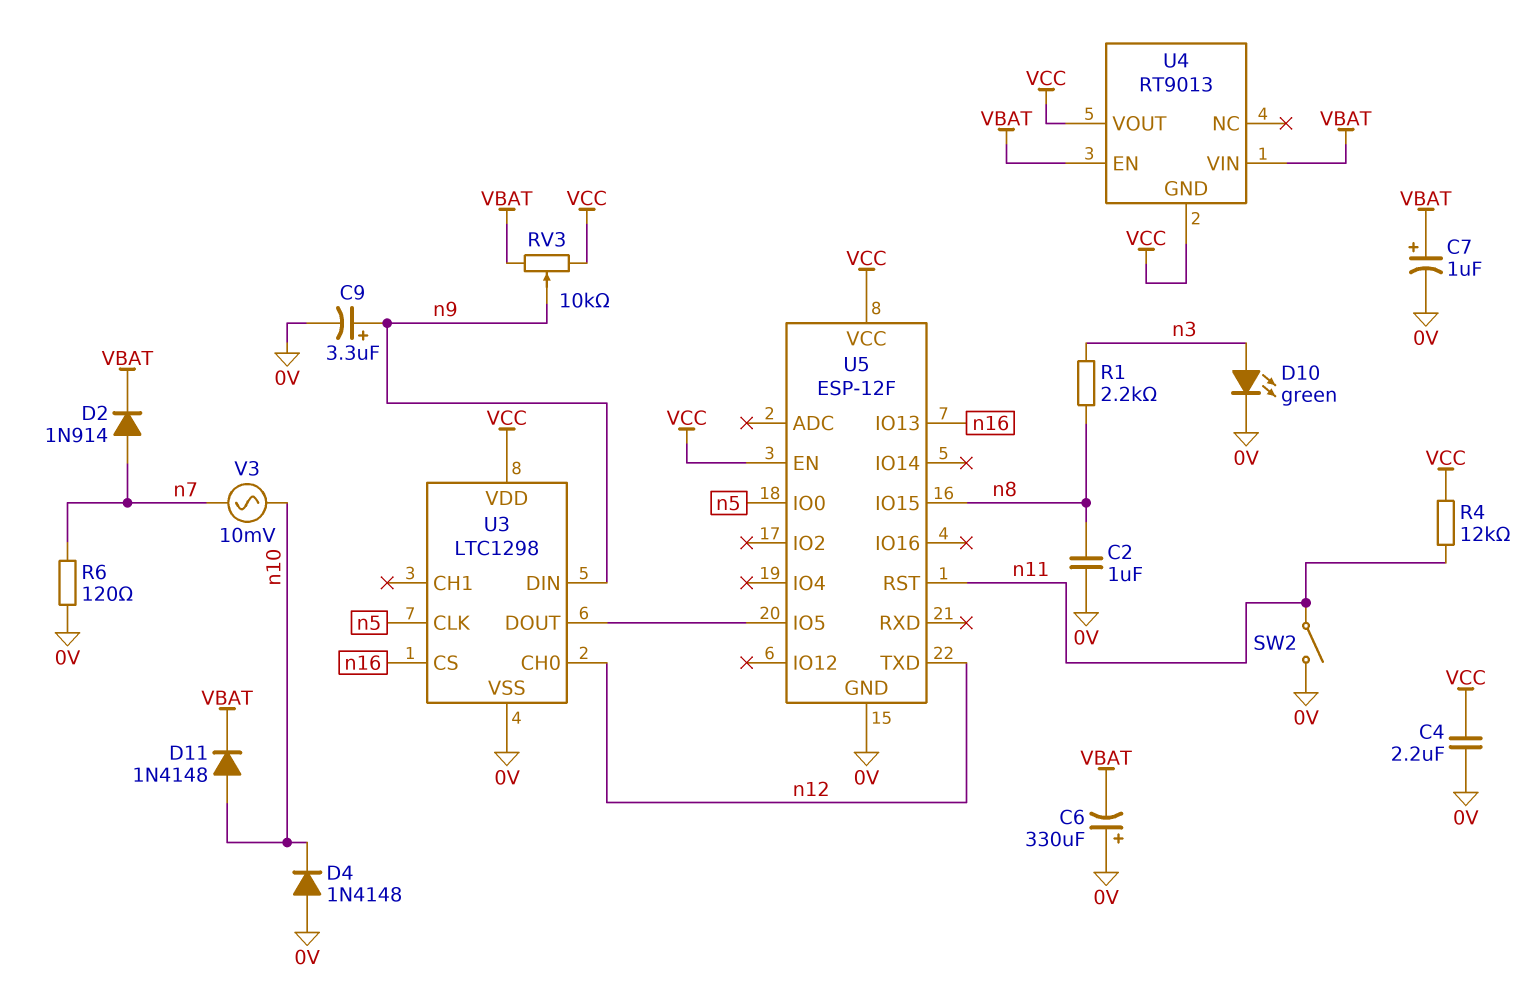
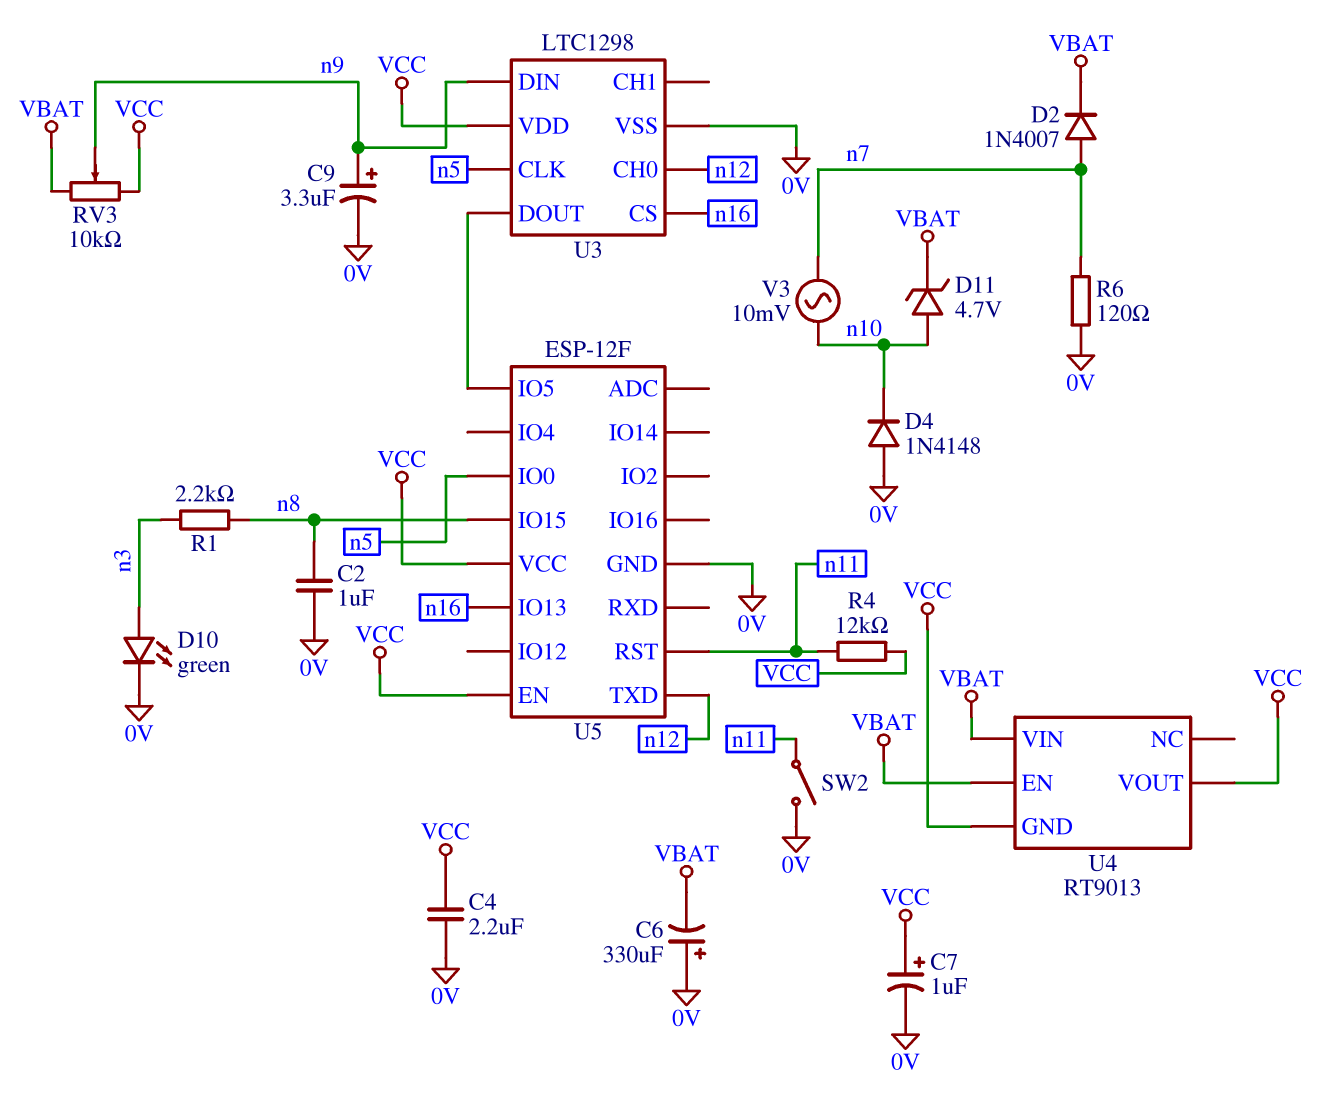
C7: 1uF (plus VBAT, minus 0V) -> 1uF (plus VCC, minus 0V)
D2: diode 1N914 (A n7, K VBAT) -> diode 1N4007 (A n7, K VBAT)
D11: diode 1N4148 (A n10, K VBAT) -> zener 4.7V (A n10, K VBAT)

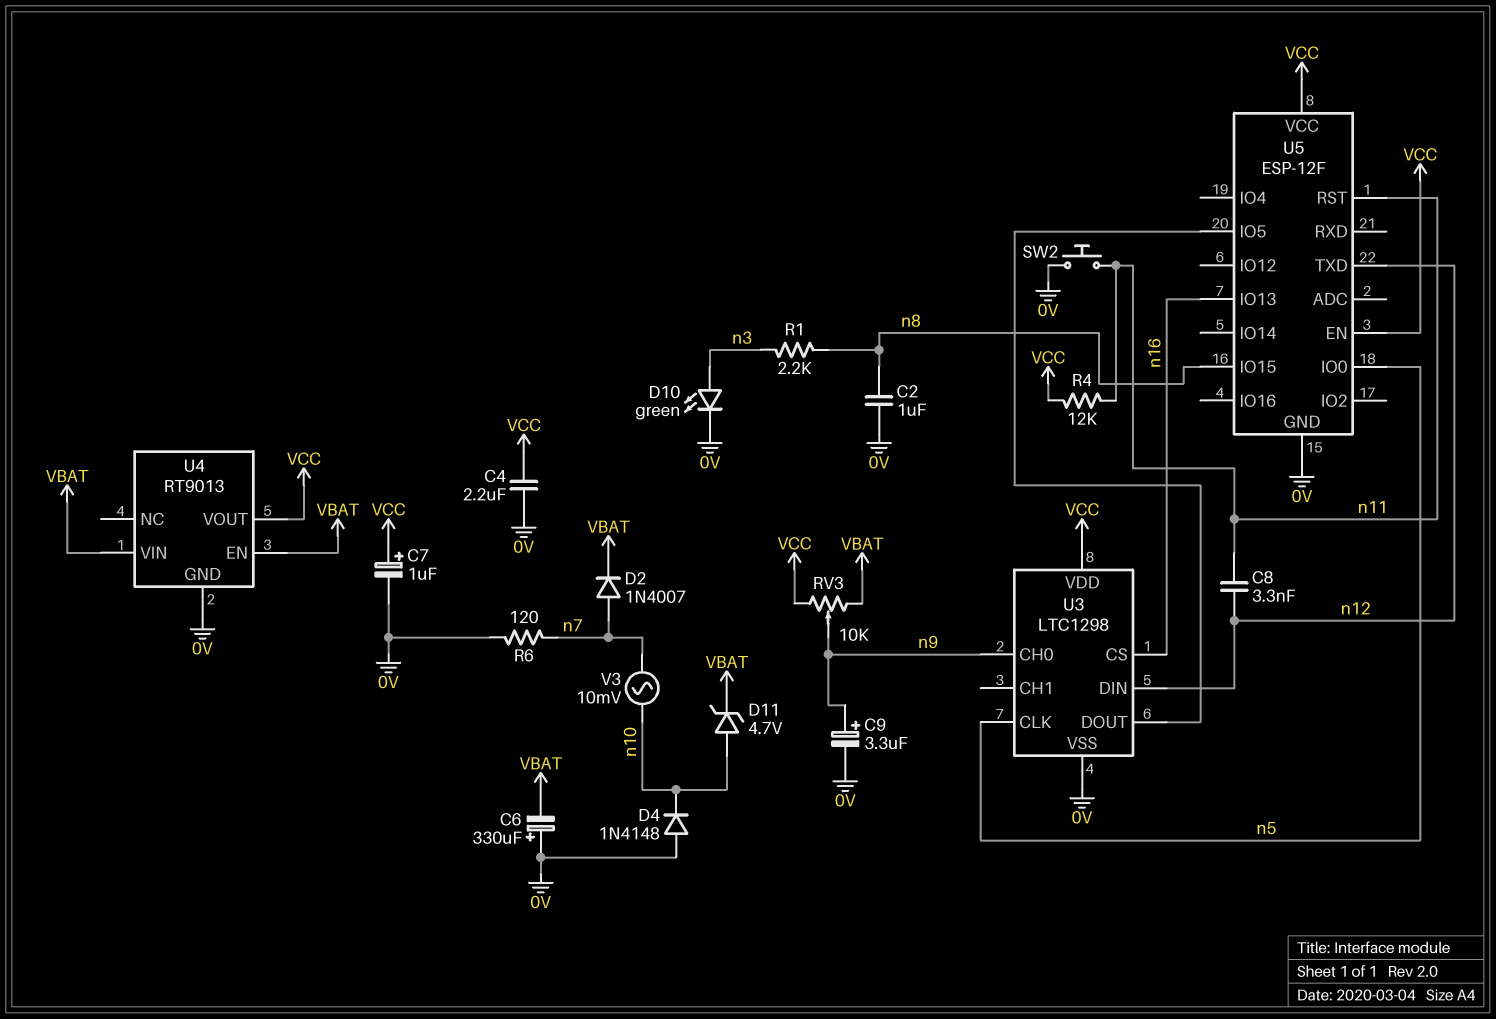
C8: none -> 3.3nF (n11, n12)
SW2: switch (0V, n11) -> button (0V, n11)
U3 pin CH0: n12 -> n9
U3 pin DIN: n9 -> n12
U4 pin GND: VCC -> 0V

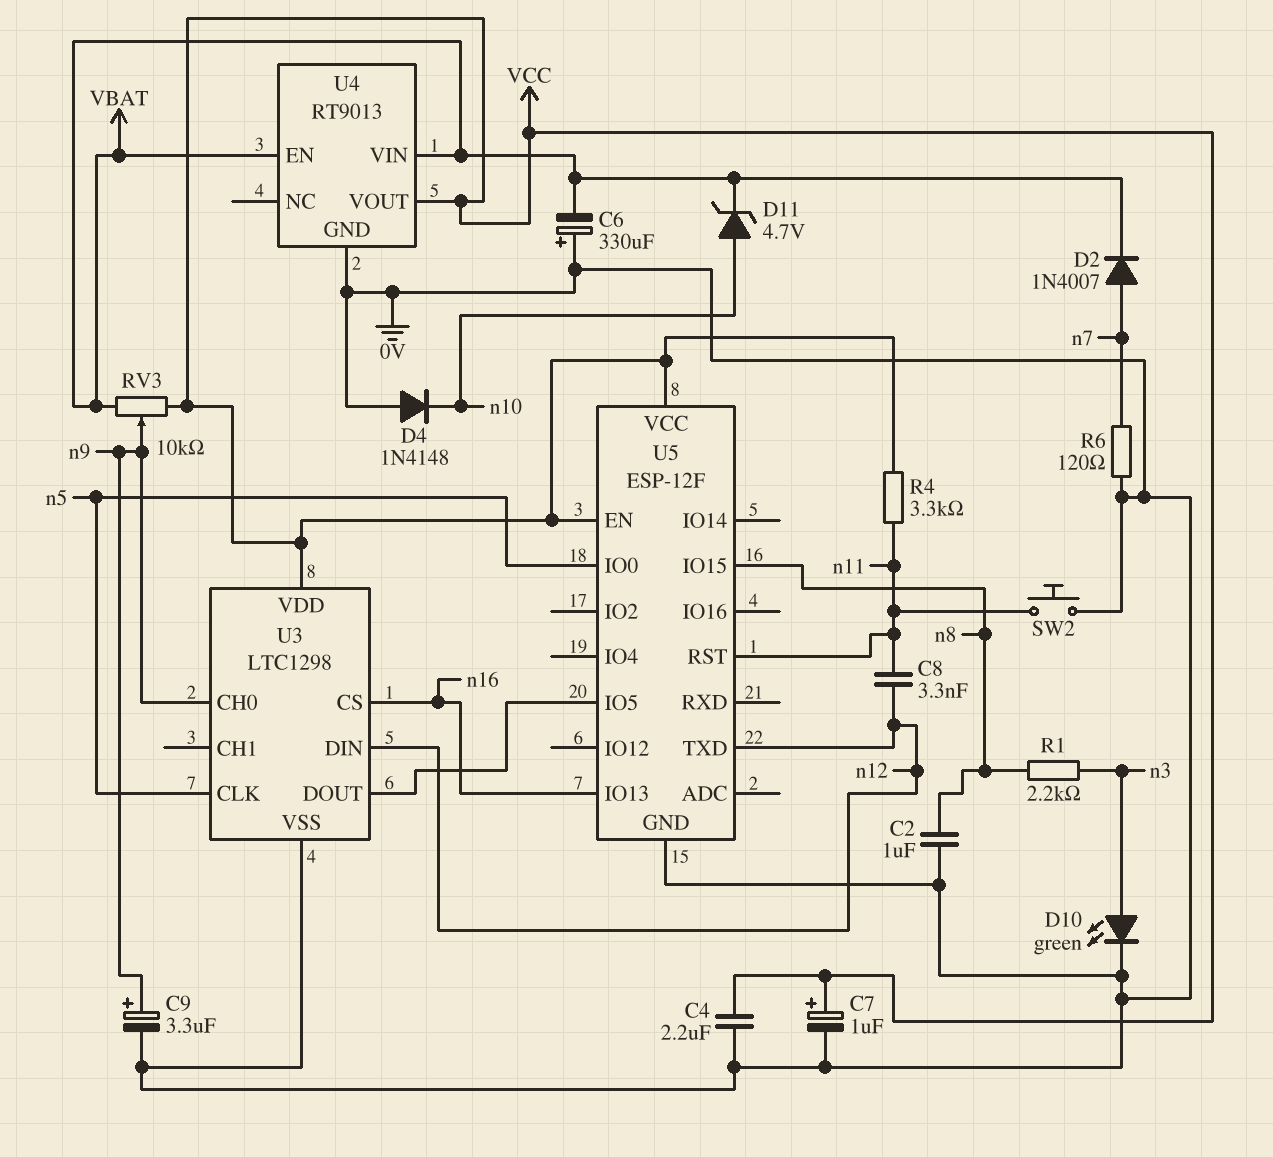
R4: 12k (VCC, n11) -> 3.3k (VCC, n11)
V3: AC 10mV (n7, n10) -> none

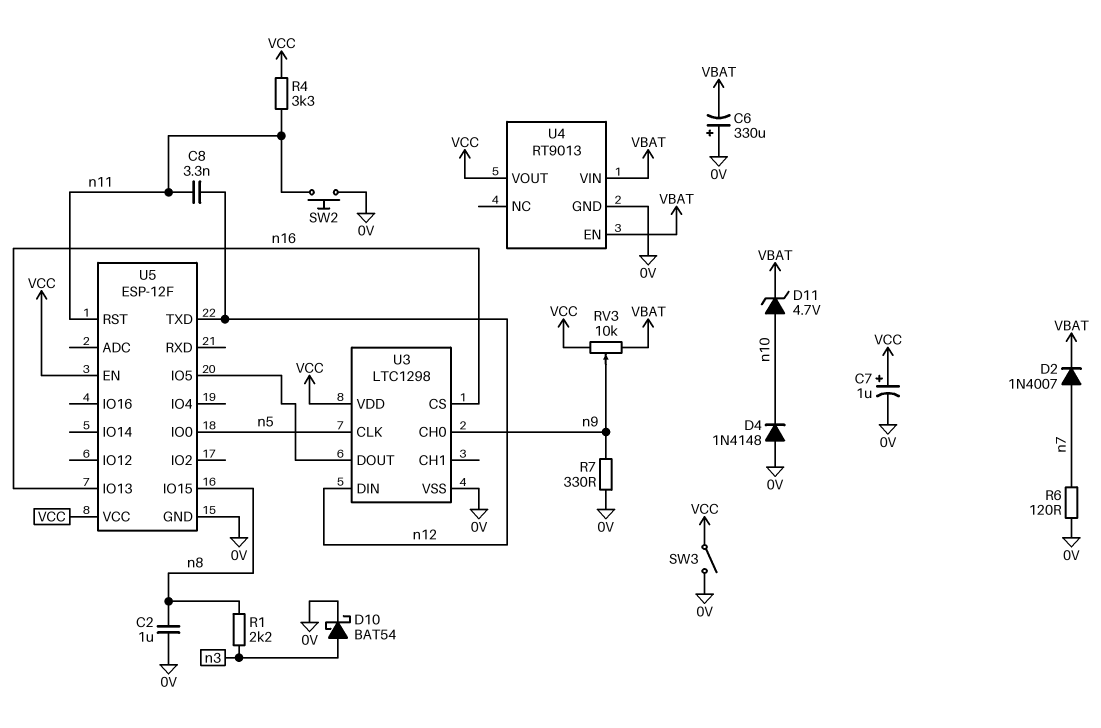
C4: 2.2uF (0V, VCC) -> none
C9: 3.3uF (plus n9, minus 0V) -> none
D10: LED green (A n3, K 0V) -> schottky BAT54 (A n3, K 0V)
R7: none -> 330 (0V, n9)
SW3: none -> switch (0V, VCC)

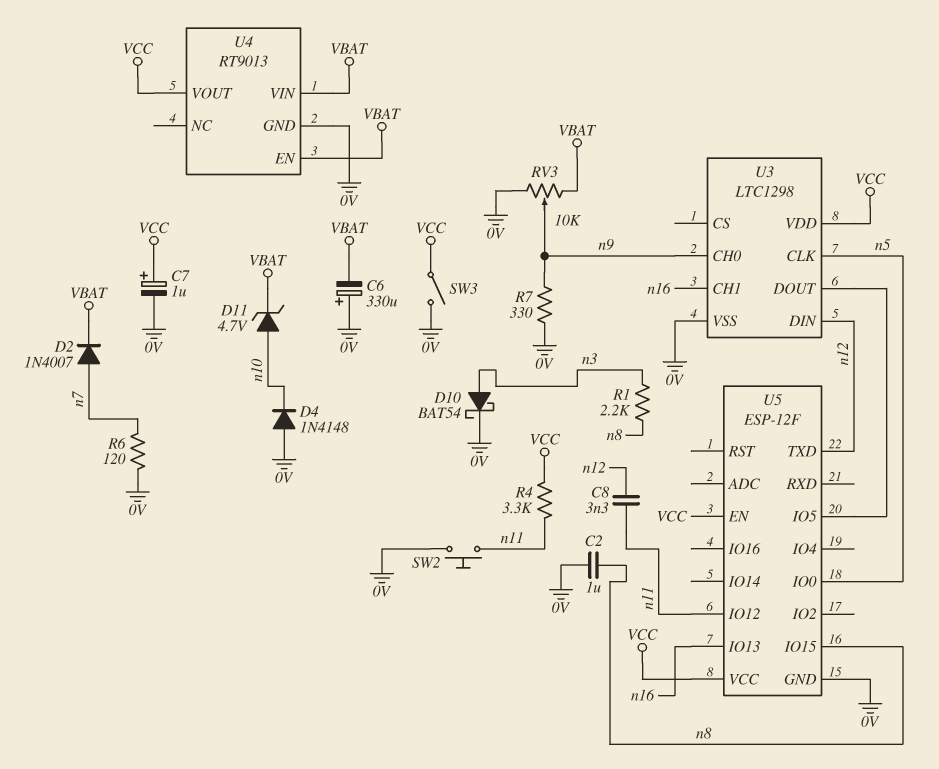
RV3: 10k (VBAT, VCC, wiper n9) -> 10k (0V, VBAT, wiper n9)
U3 pin CH1: none -> n16
U3 pin CS: n16 -> none
U5 pin IO12: none -> n11
U5 pin RST: n11 -> none

